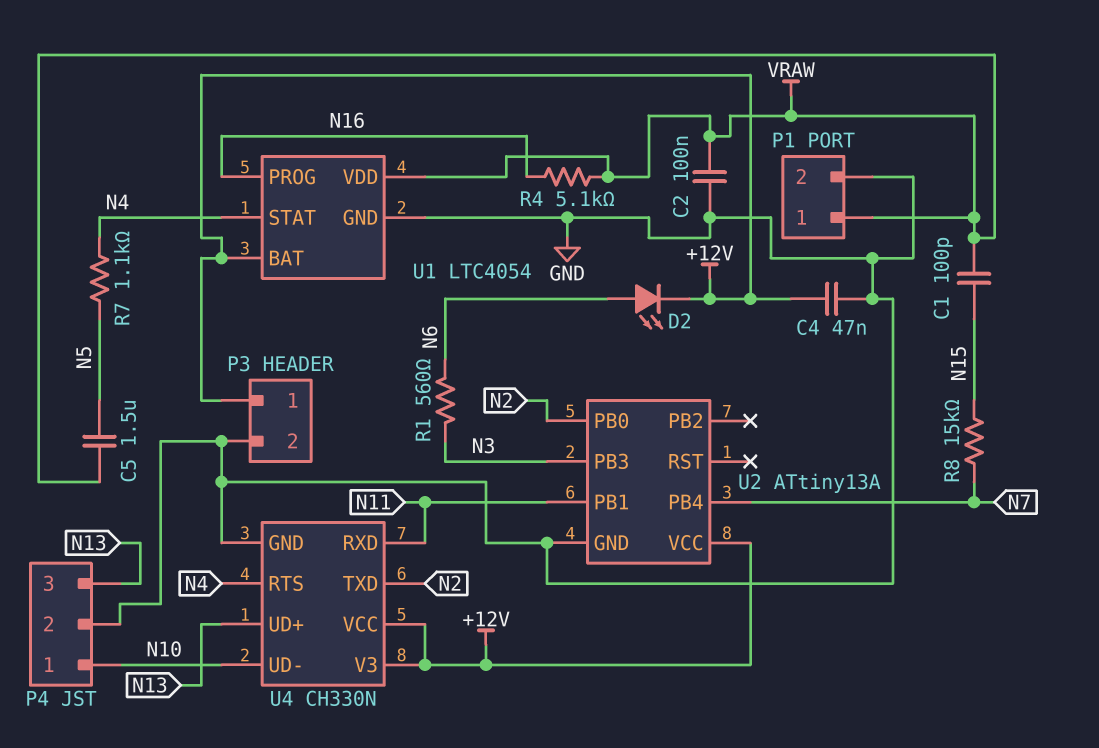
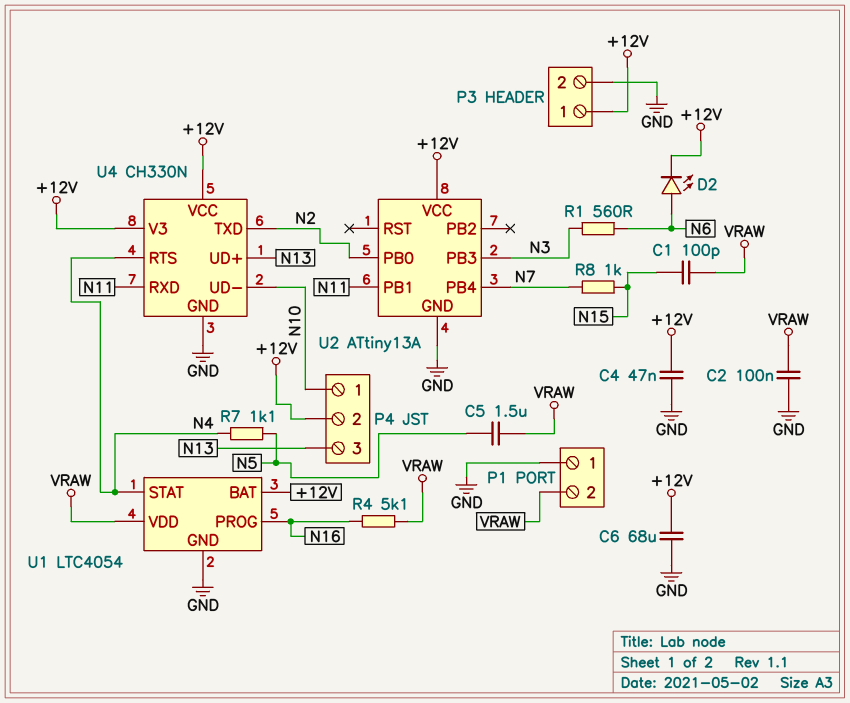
C6: none -> 68uF (+12V, GND)
P1 pin 1: VRAW -> GND
P1 pin 2: GND -> VRAW
P4 pin 2: GND -> +12V
R8: 15k (N7, N15) -> 1k (N7, N15)

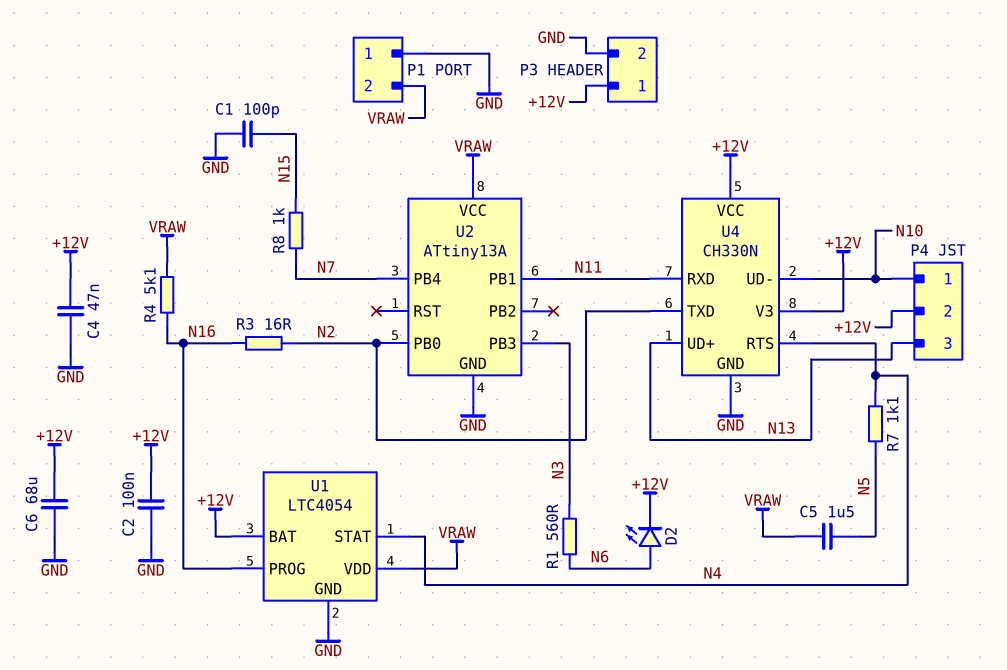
C1: 100pF (N15, VRAW) -> 100pF (GND, N15)
C2: 100nF (GND, VRAW) -> 100nF (+12V, GND)
R3: none -> 16 (N2, N16)
U2 pin VCC: +12V -> VRAW

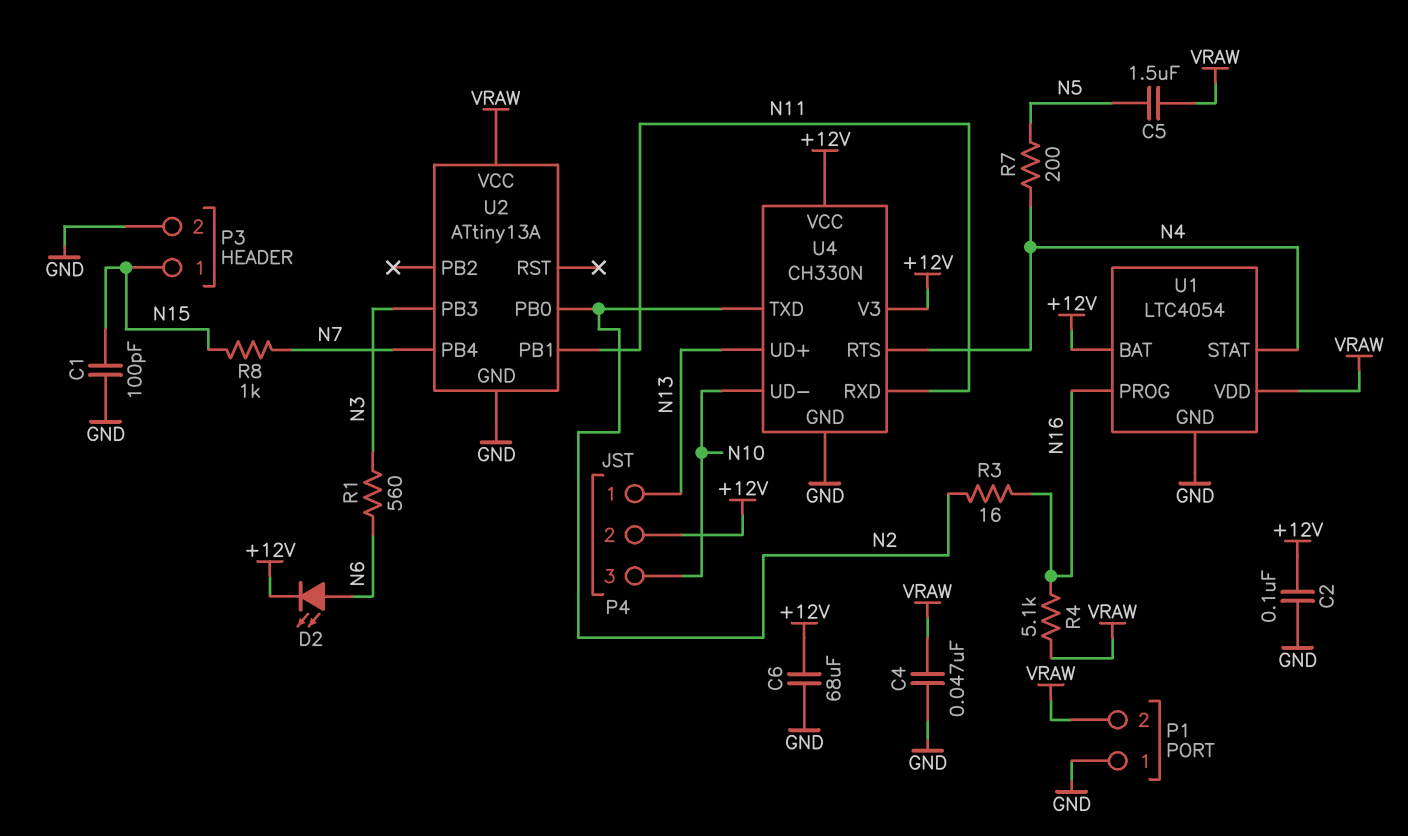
C4: 47nF (+12V, GND) -> 47nF (GND, VRAW)
P3 pin 1: +12V -> N15
P4 pin 1: N10 -> N13
P4 pin 3: N13 -> N10
R7: 1.1k (N4, N5) -> 200 (N4, N5)

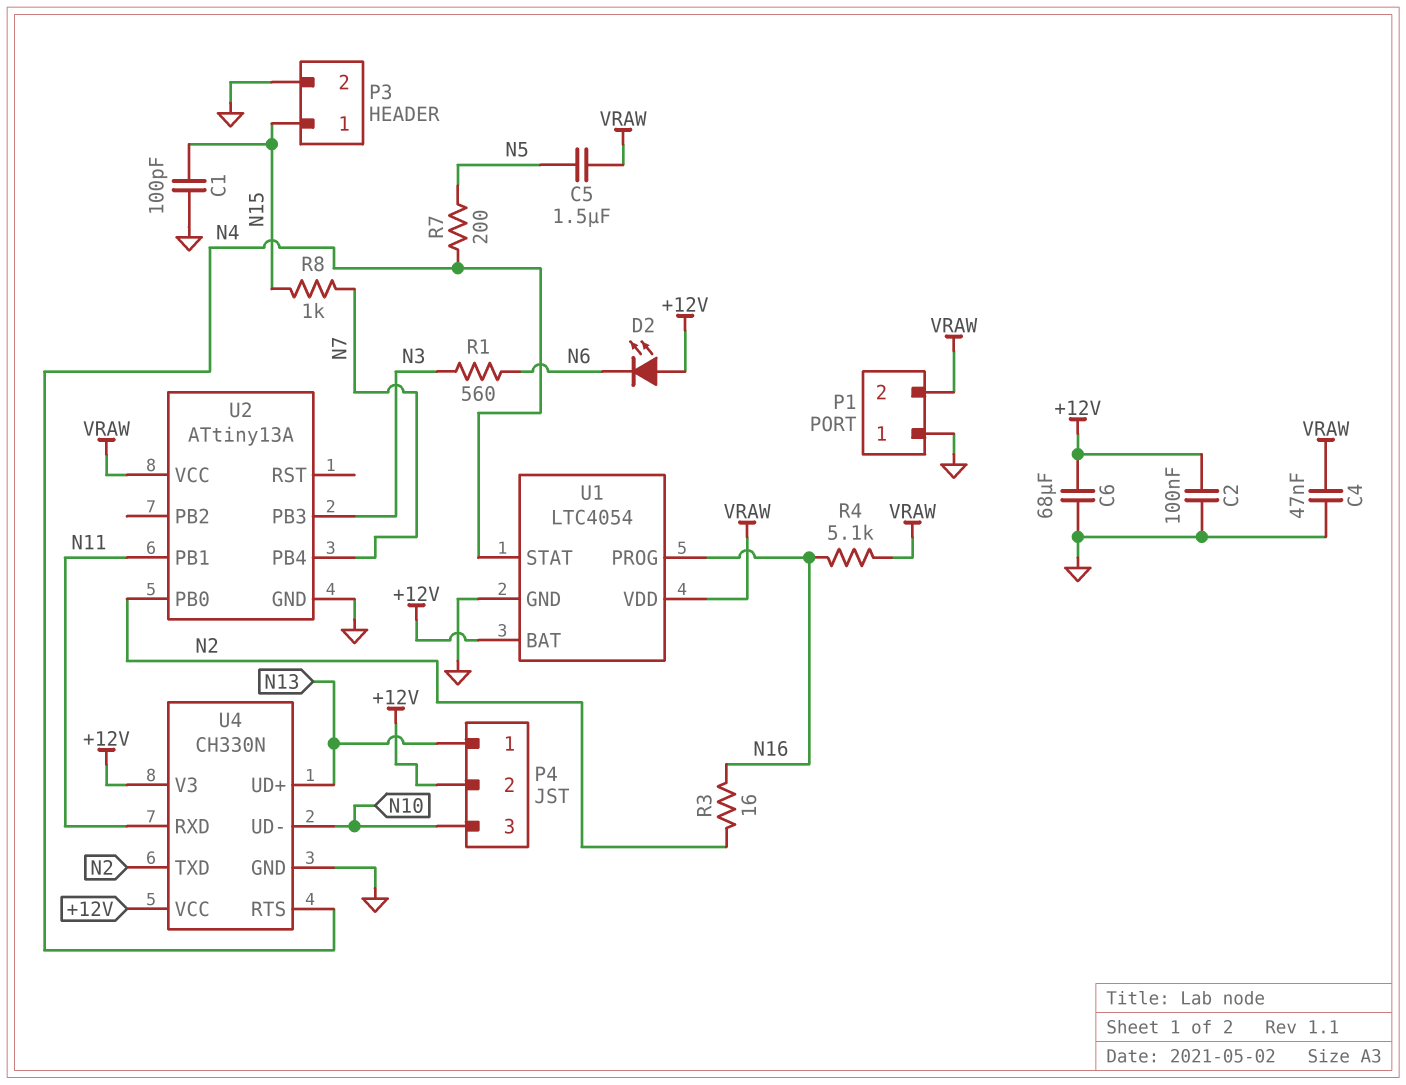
D2: LED (A N6, K +12V) -> LED (A +12V, K N6)

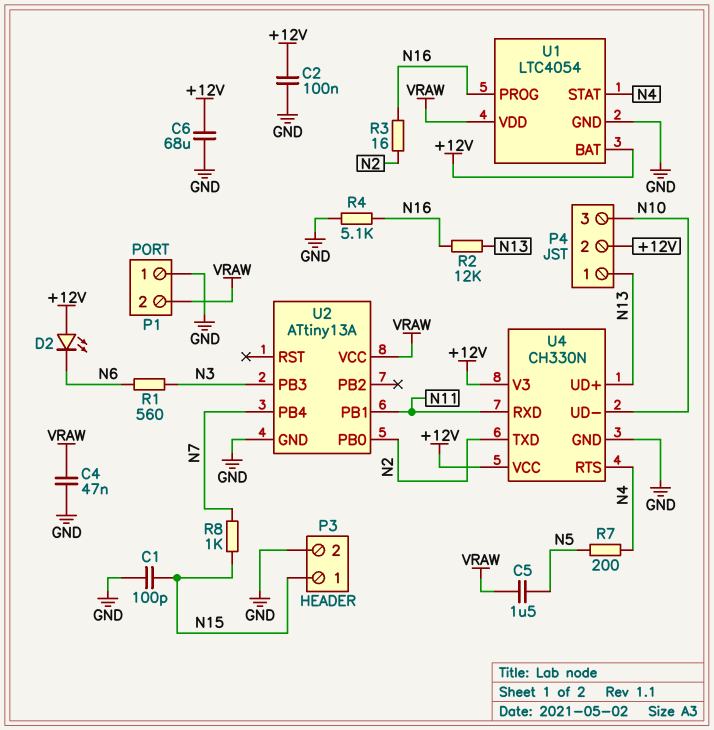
R2: none -> 12k (N13, N16)
R4: 5.1k (N16, VRAW) -> 5.1k (GND, N16)

